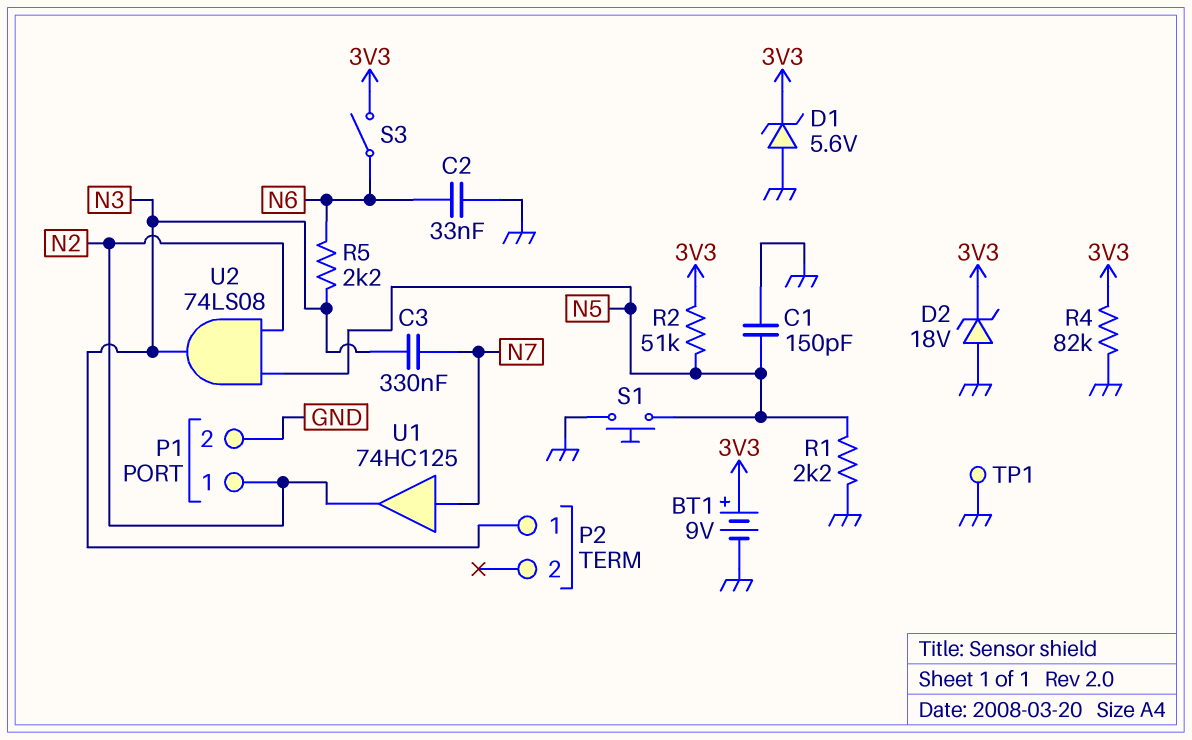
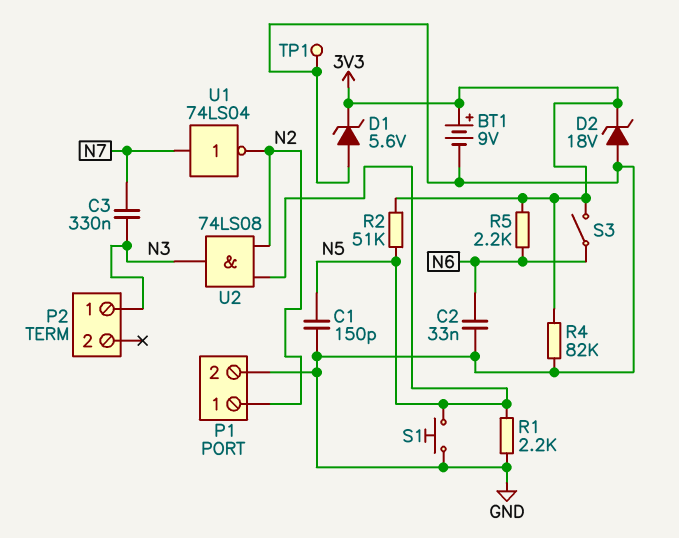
R5: 2.2k (N3, N6) -> 2.2k (3V3, N6)
U1: buffer 74HC125 (in N7, out N2) -> NOT 74LS04 (in N7, out N2)

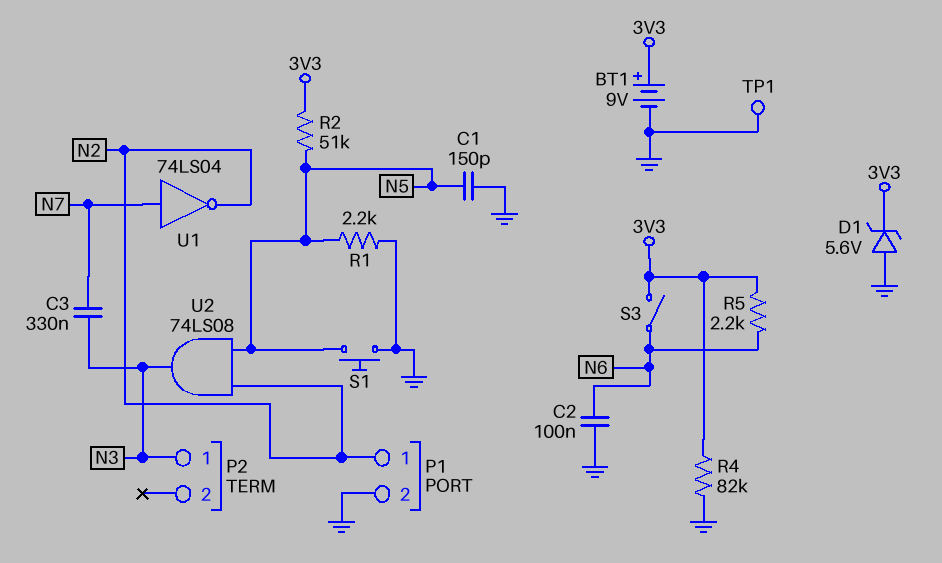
C2: 33nF (GND, N6) -> 100nF (GND, N6)
D2: zener 18V (A GND, K 3V3) -> none

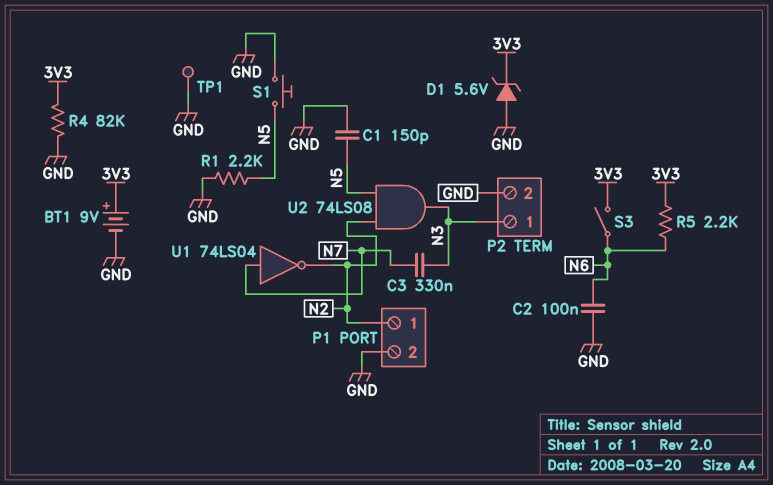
P2 pin 2: none -> GND
R2: 51k (3V3, N5) -> none

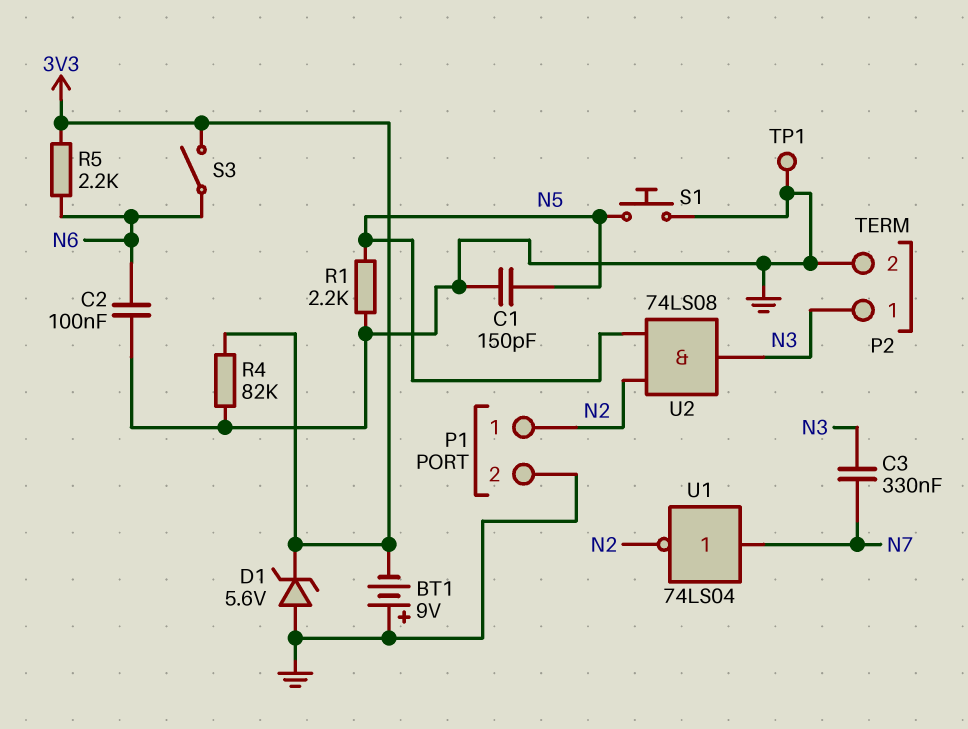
BT1: 9V (plus 3V3, minus GND) -> 9V (plus GND, minus 3V3)

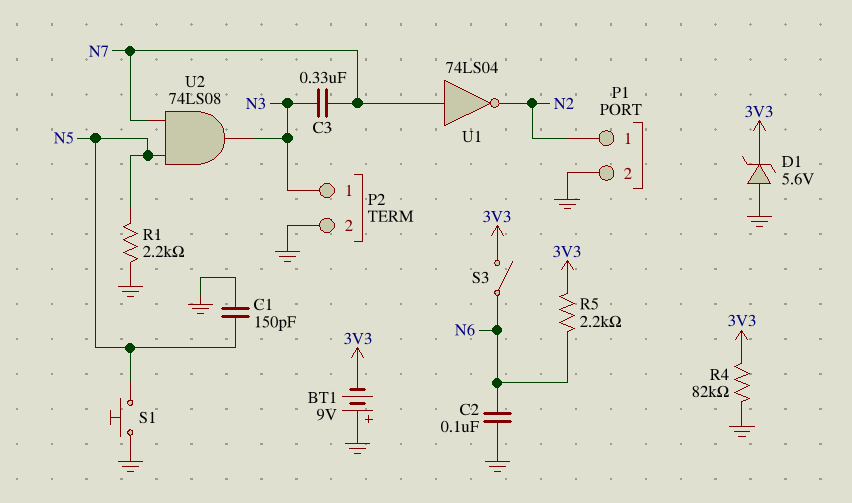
TP1: test point (GND) -> none
U2: AND 74LS08 (in N2, in N5, out N3) -> AND 74LS08 (in N5, in N7, out N3)

